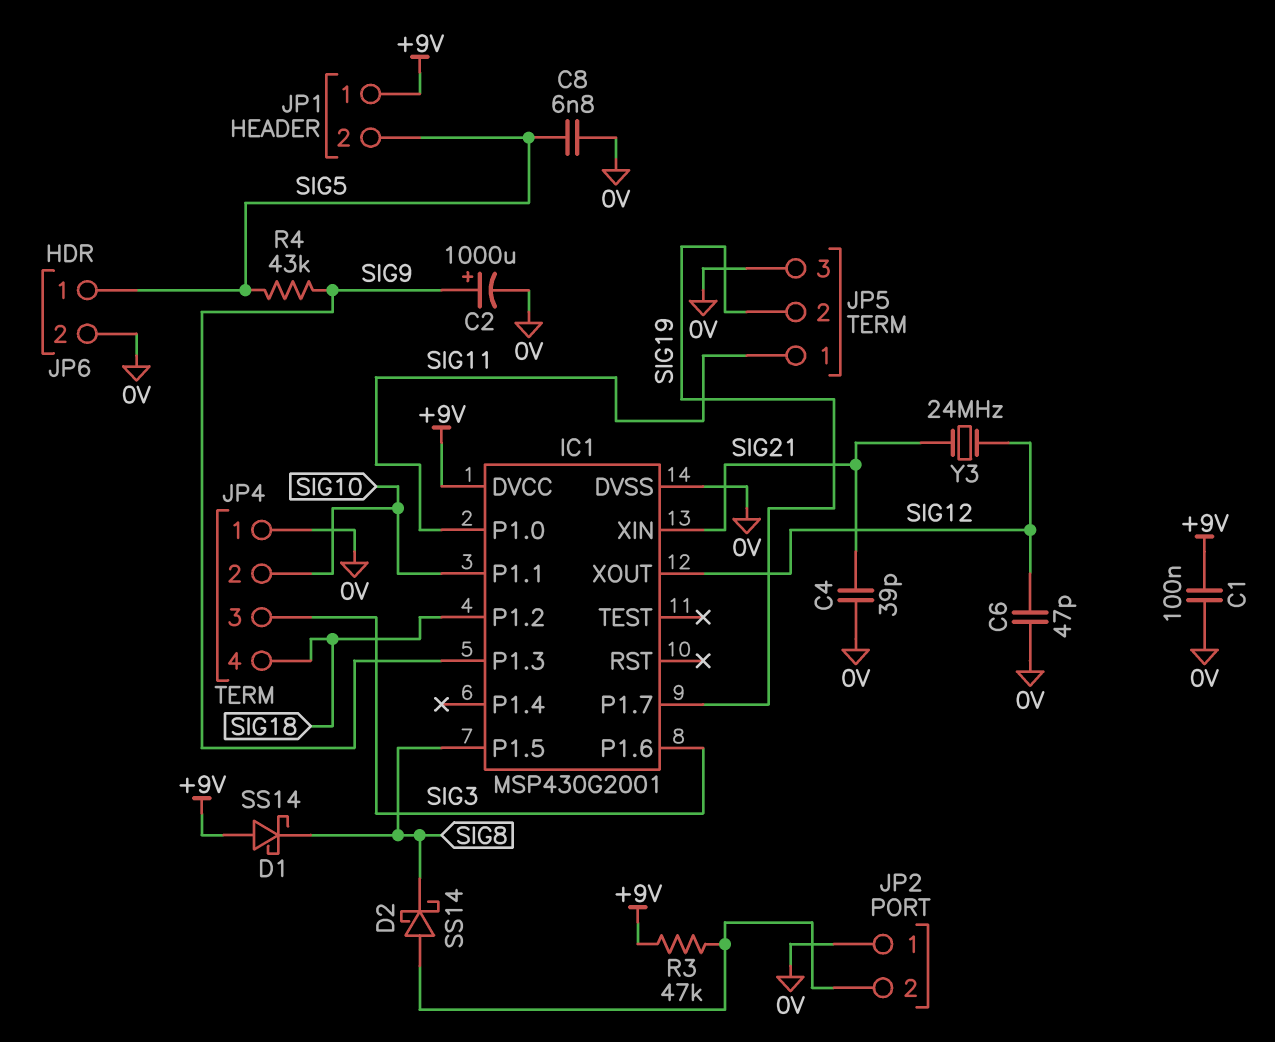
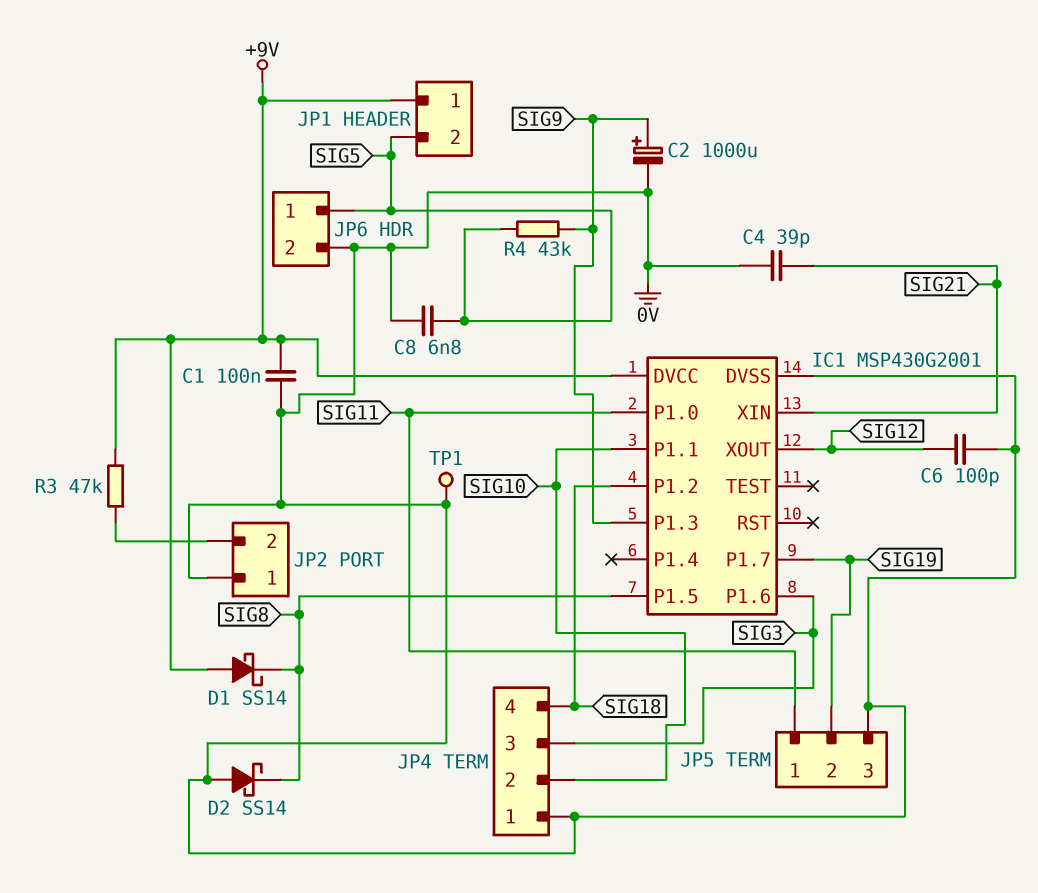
C6: 47pF (0V, SIG12) -> 100pF (0V, SIG12)
D2: schottky SS14 (A JP2/2, K SIG8) -> schottky SS14 (A 0V, K SIG8)
TP1: none -> test point (0V)
Y3: 24MHz (SIG12, SIG21) -> none

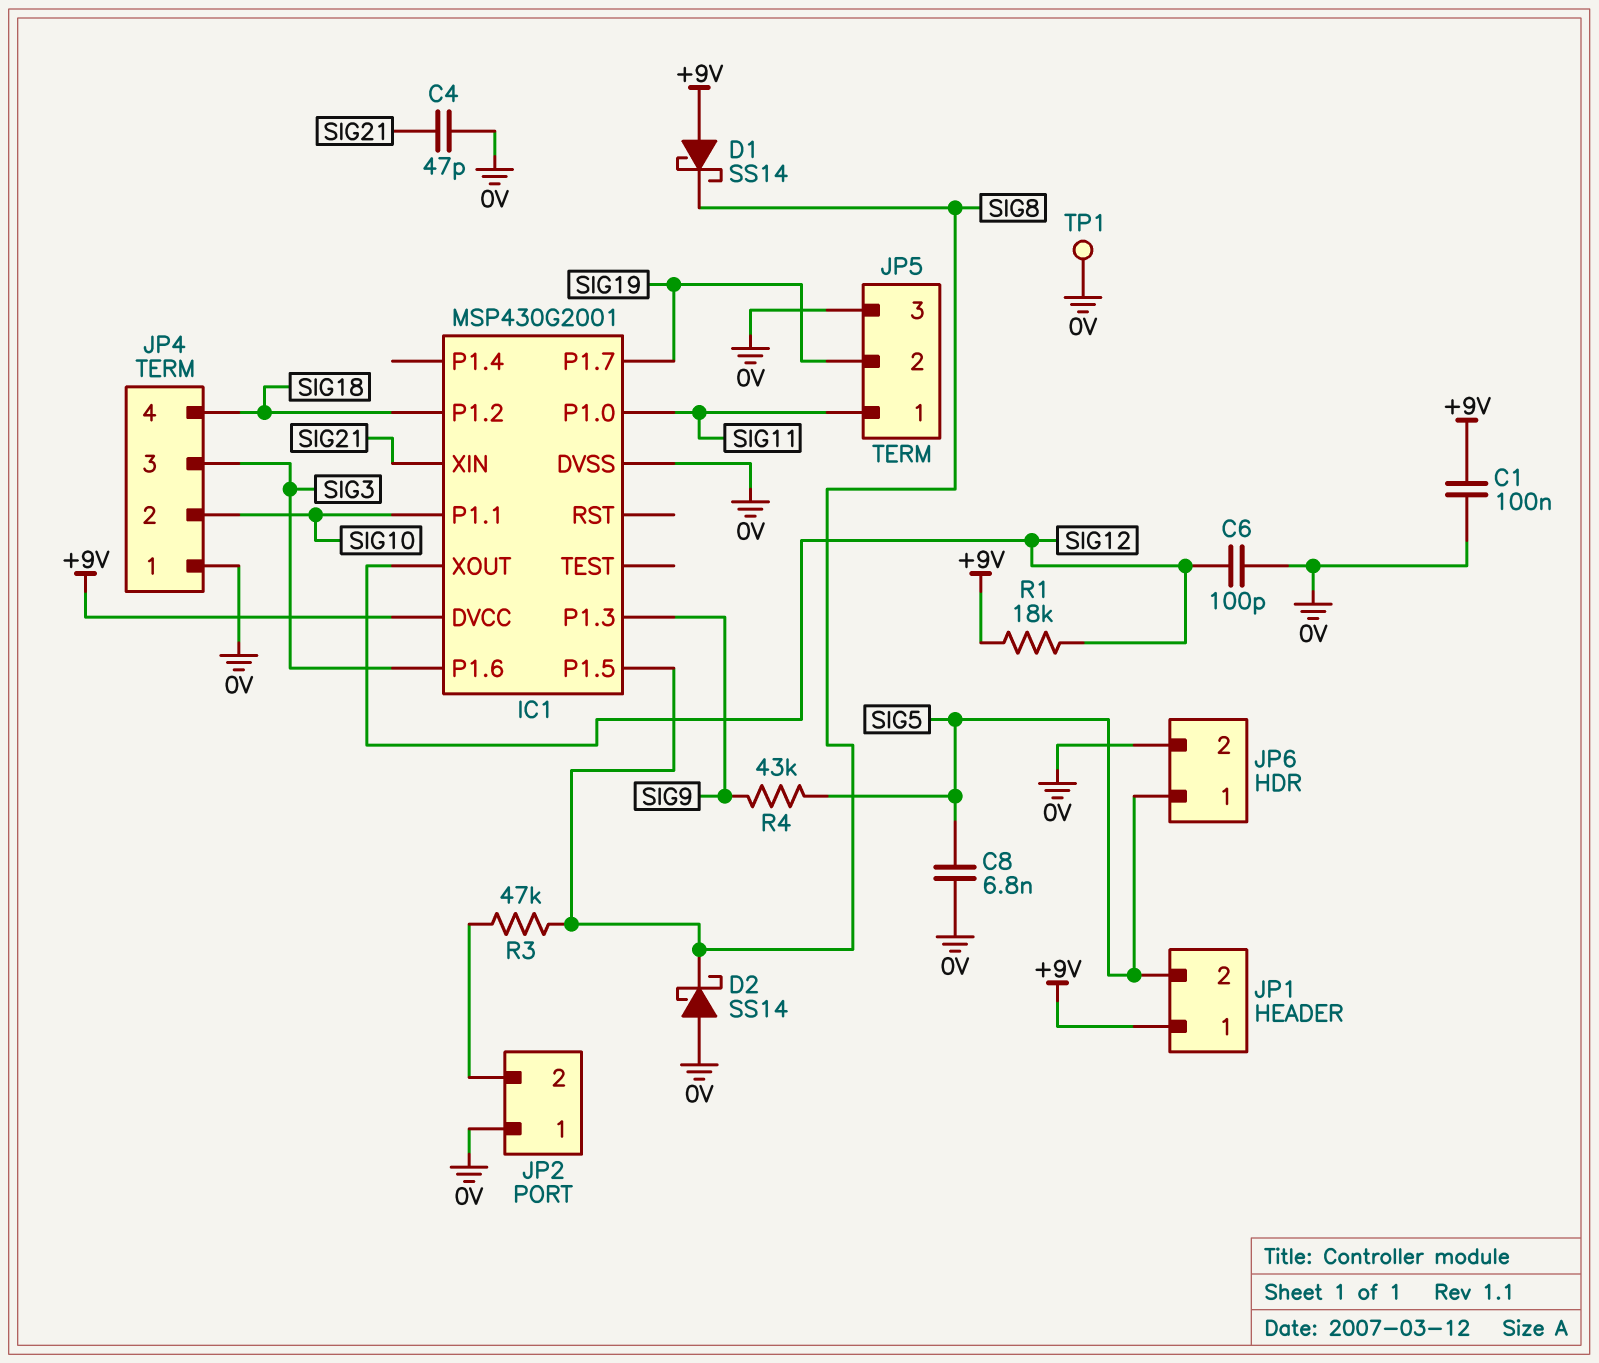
C2: 1000uF (plus SIG9, minus 0V) -> none
C4: 39pF (0V, SIG21) -> 47pF (0V, SIG21)
R1: none -> 18k (+9V, SIG12)
R3: 47k (+9V, JP2/2) -> 47k (JP2/2, SIG8)

